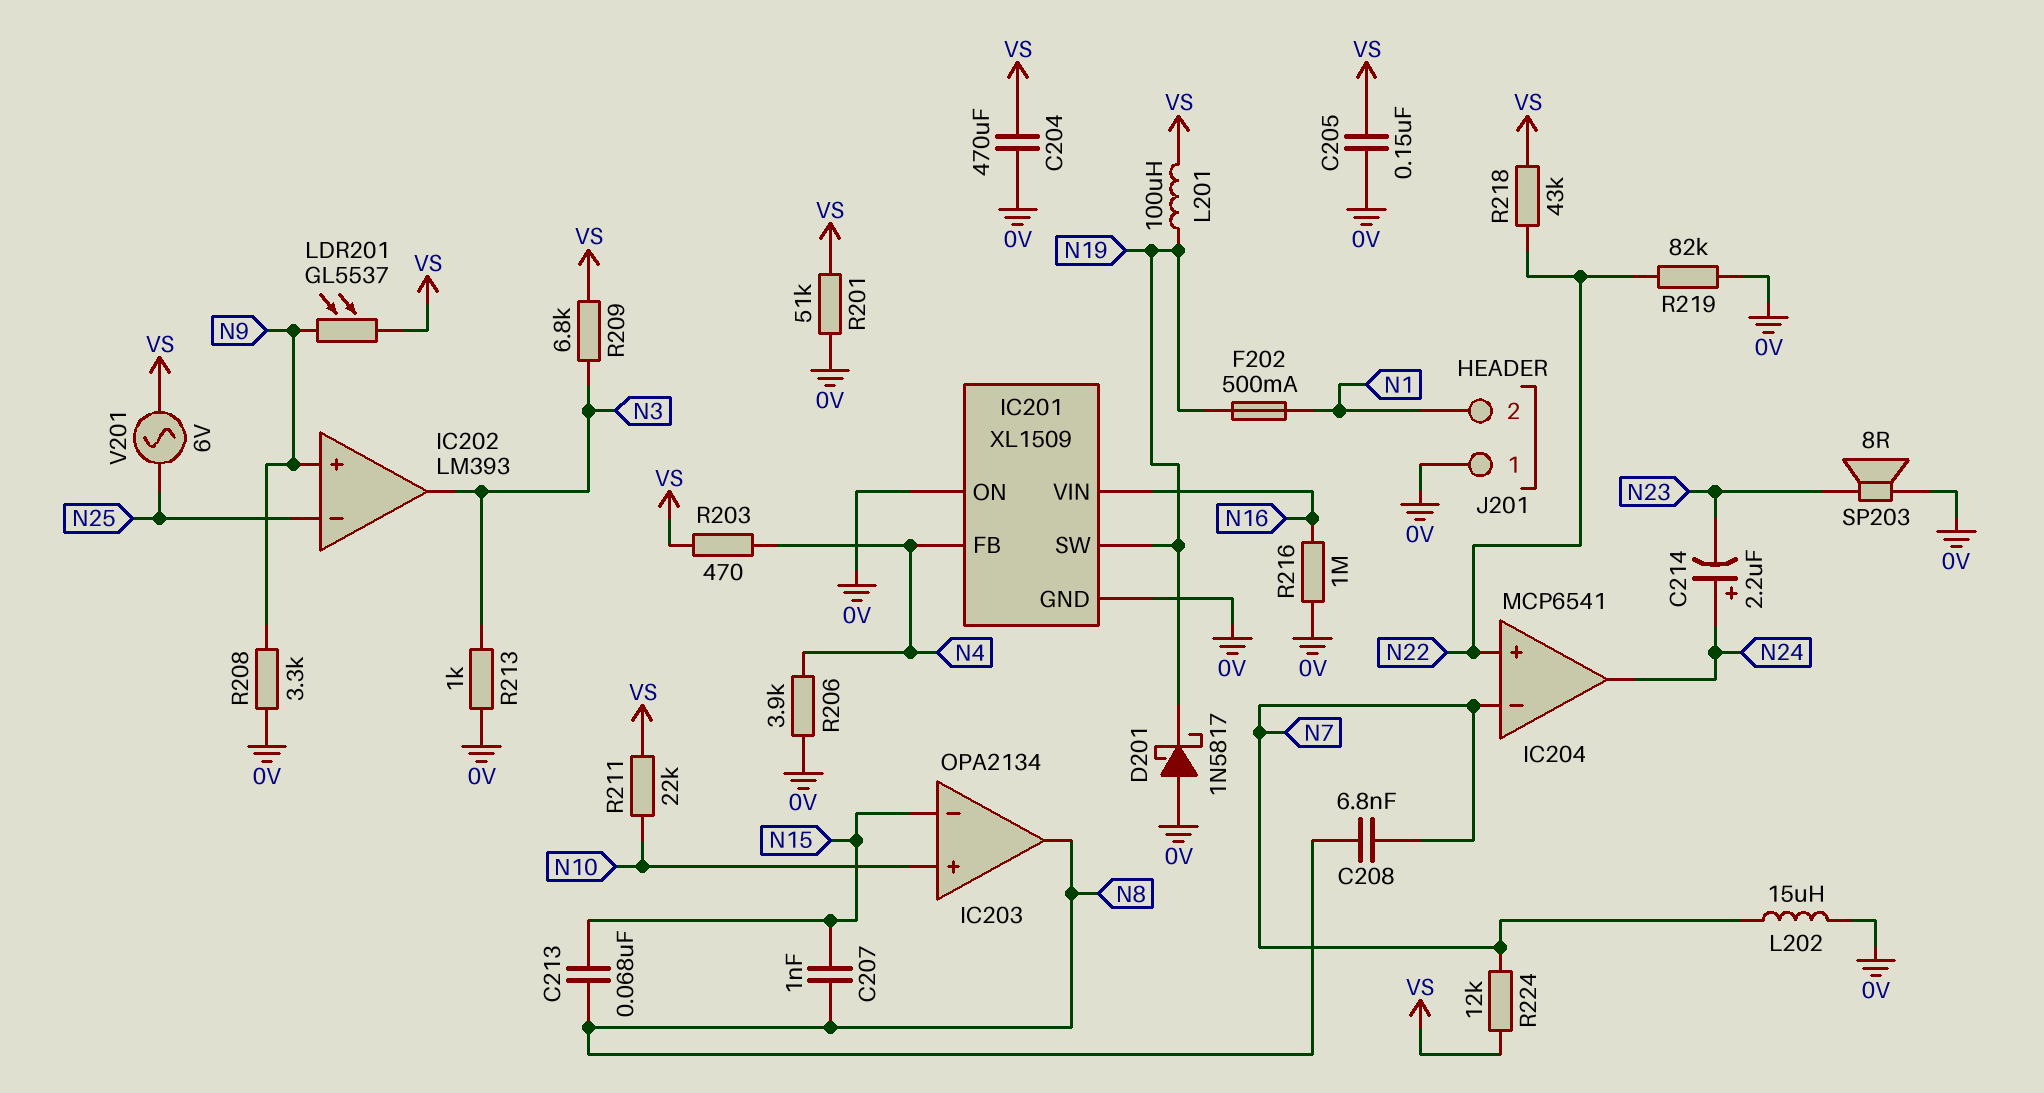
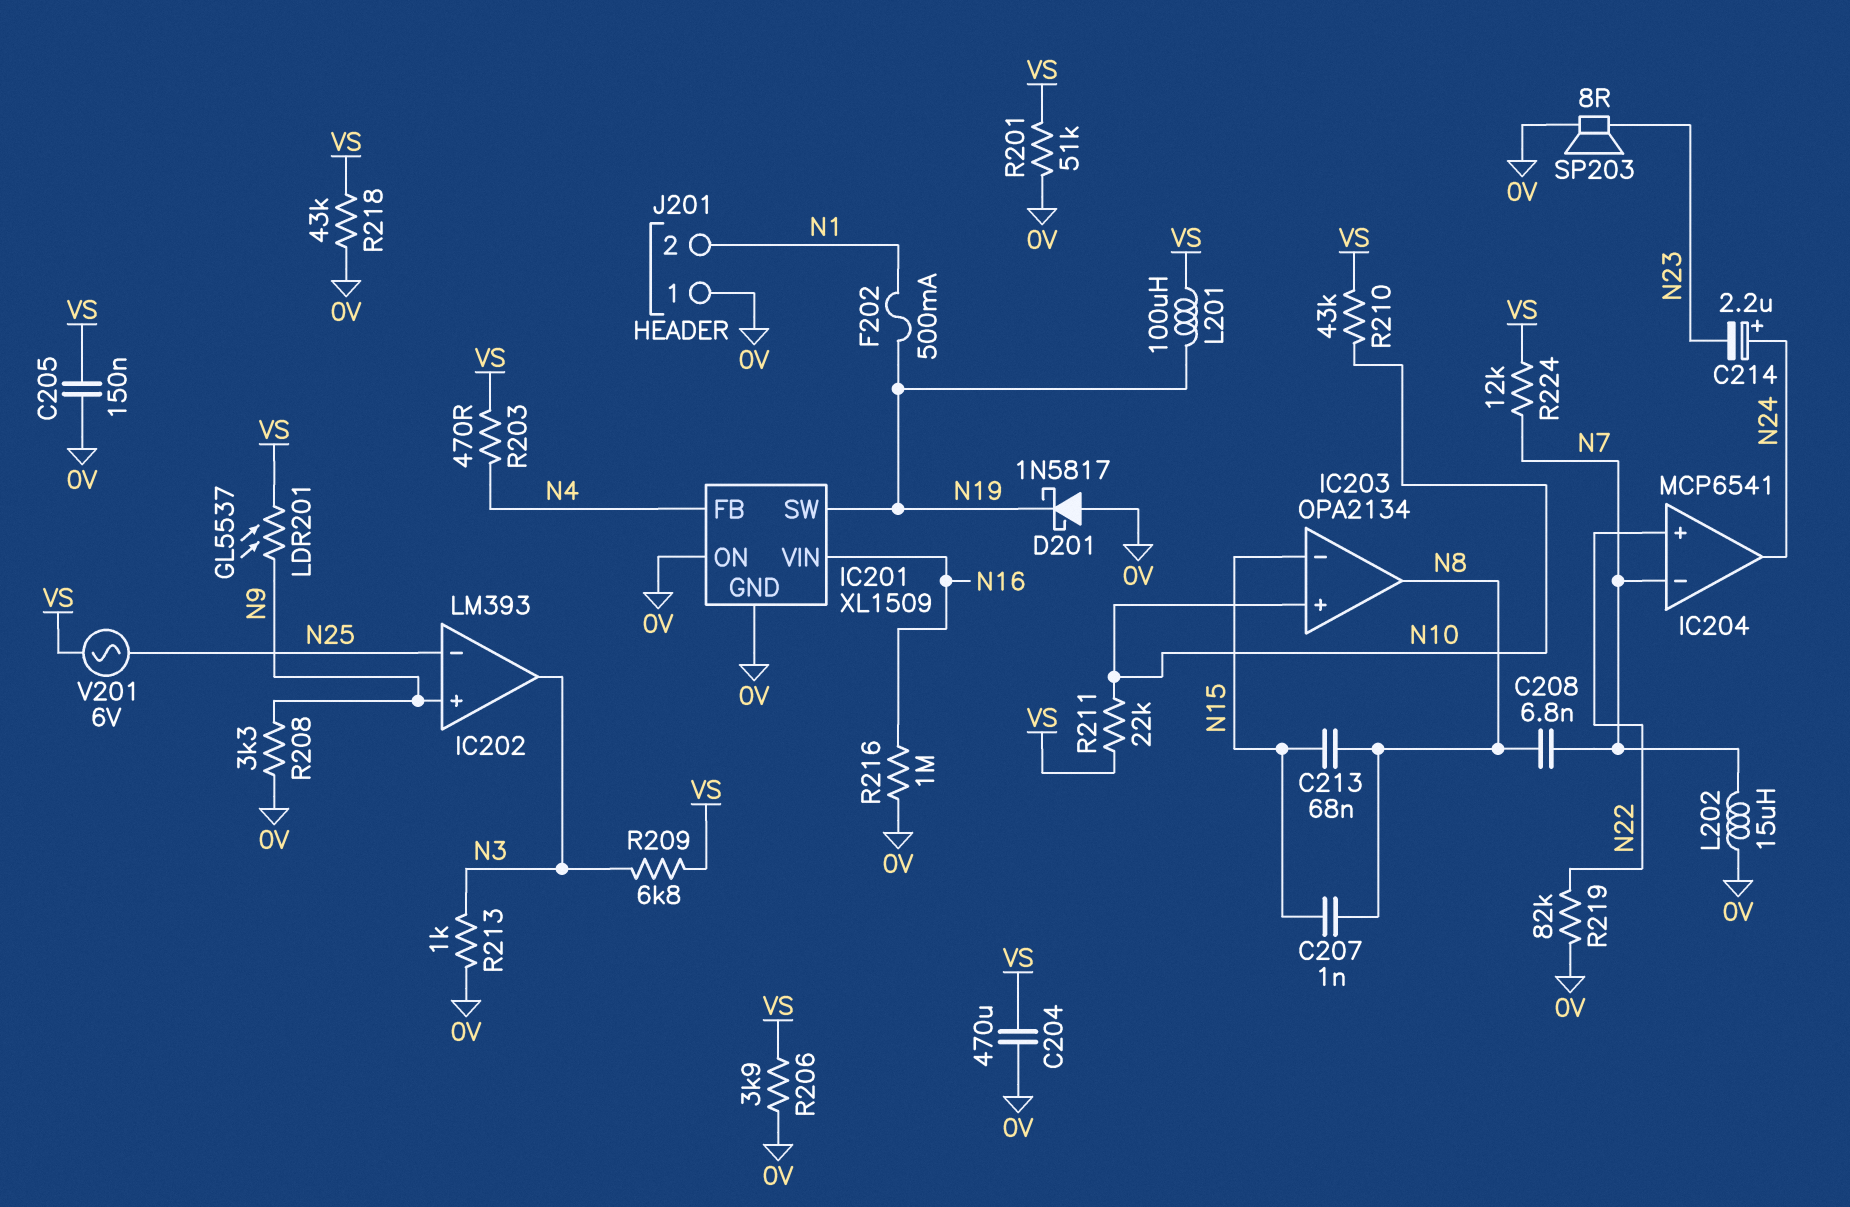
R206: 3.9k (0V, N4) -> 3.9k (0V, VS)
R210: none -> 43k (N10, VS)
R218: 43k (N22, VS) -> 43k (0V, VS)

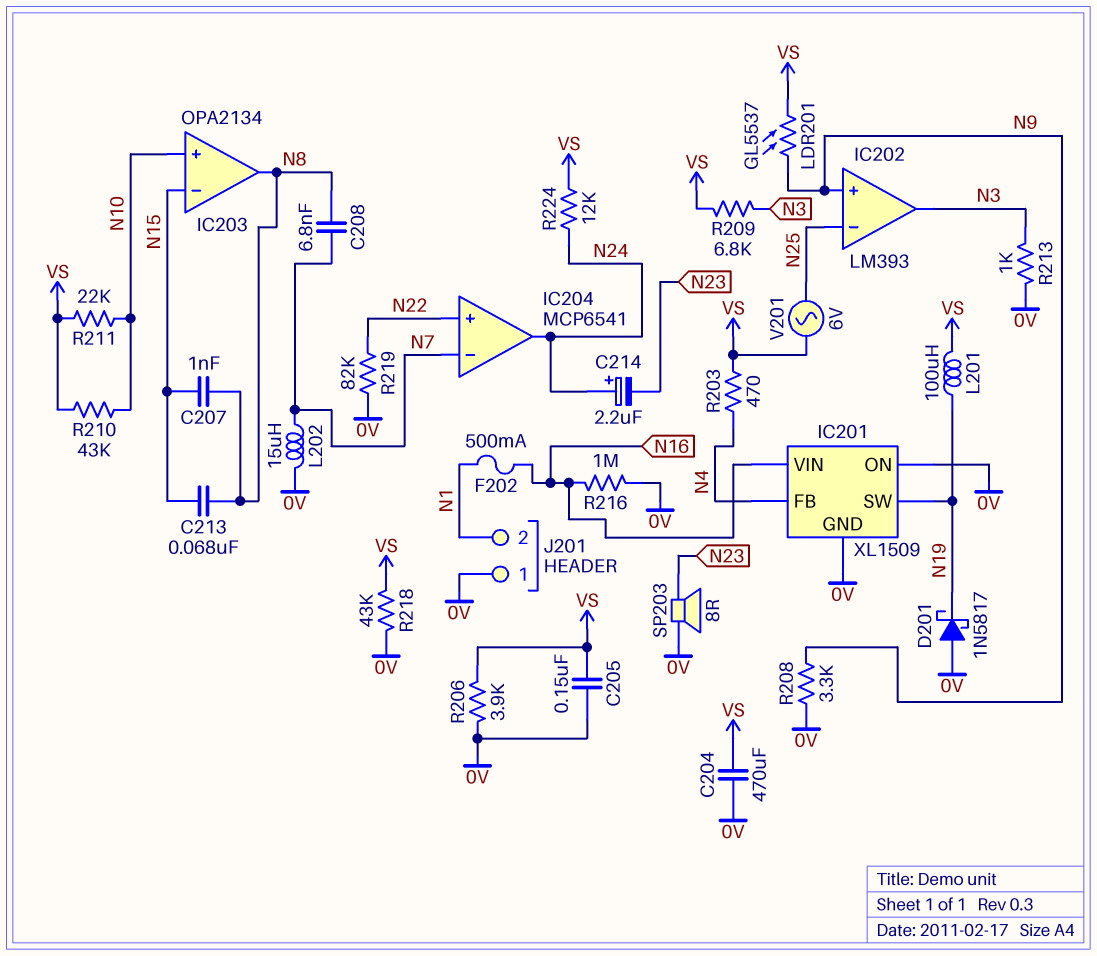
F202: 500mA (N1, N19) -> 500mA (N1, N16)
R201: 51k (0V, VS) -> none
R224: 12k (N7, VS) -> 12k (N24, VS)

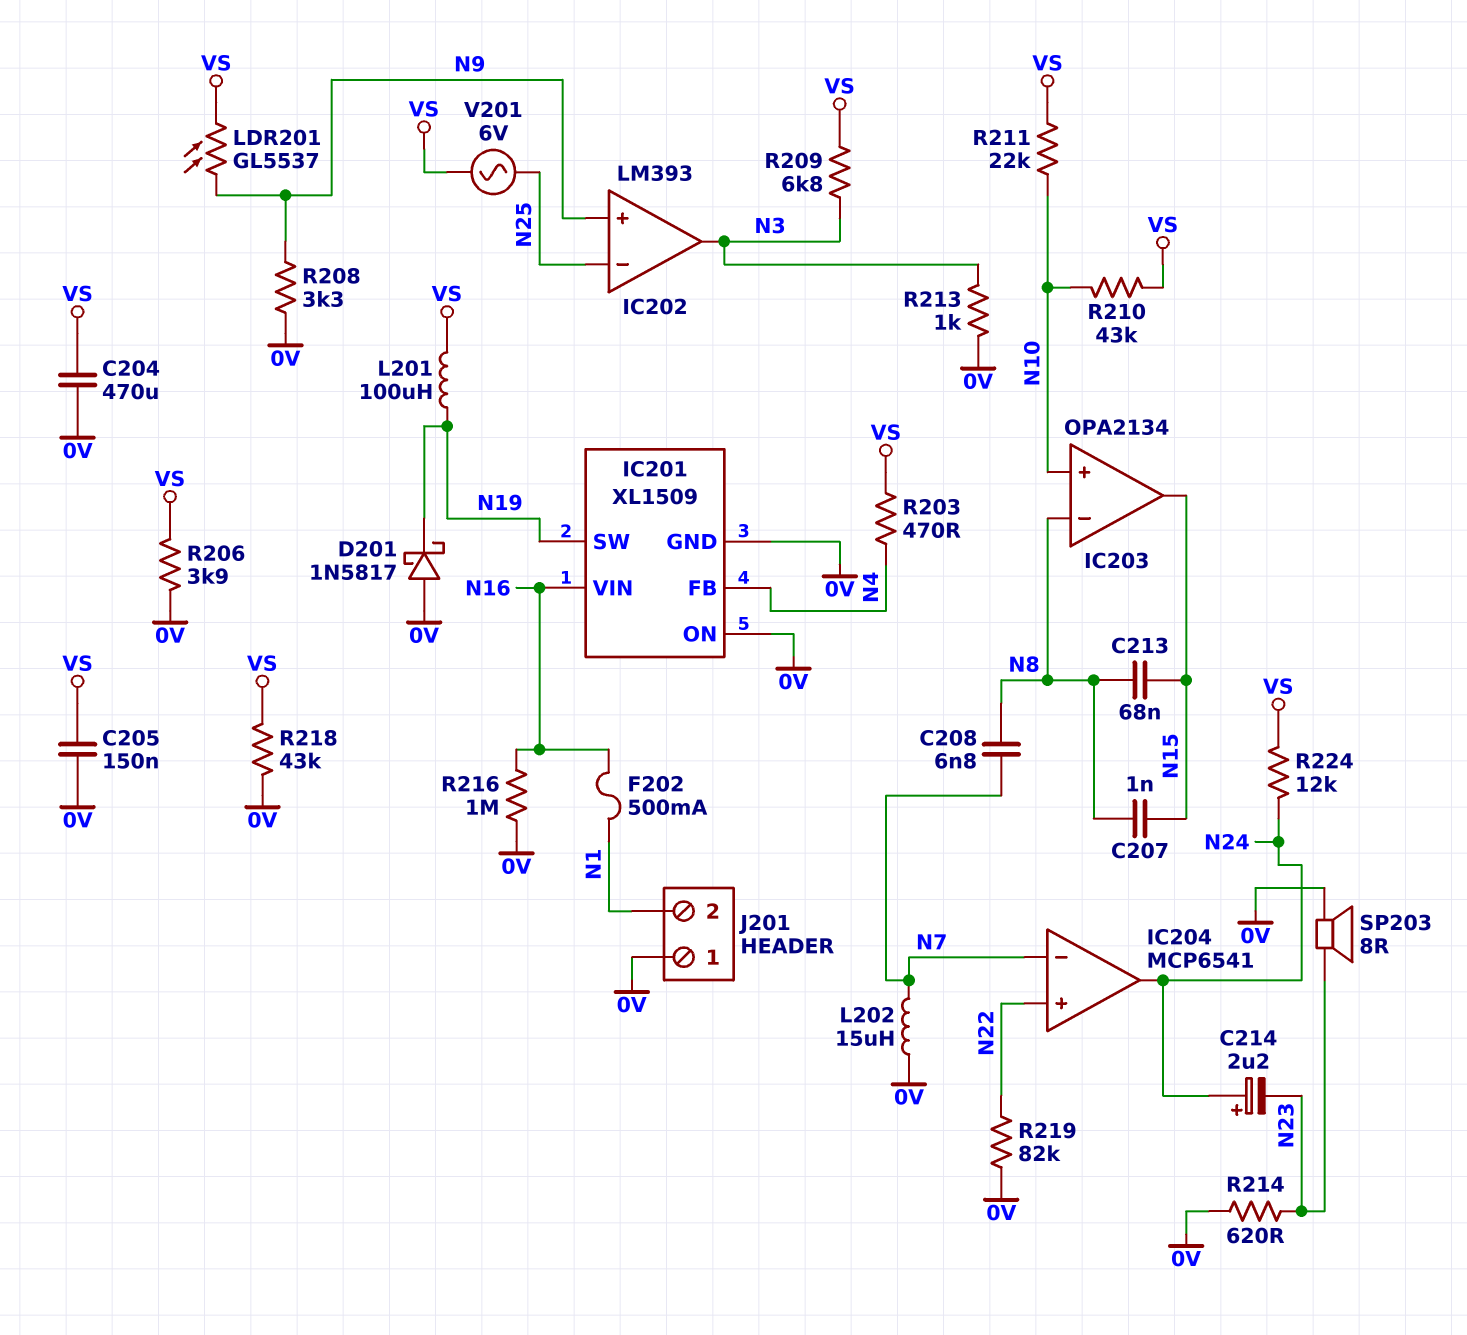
IC203 pin in-: N15 -> N8
IC203 pin out: N8 -> N15
R214: none -> 620 (0V, N23)

